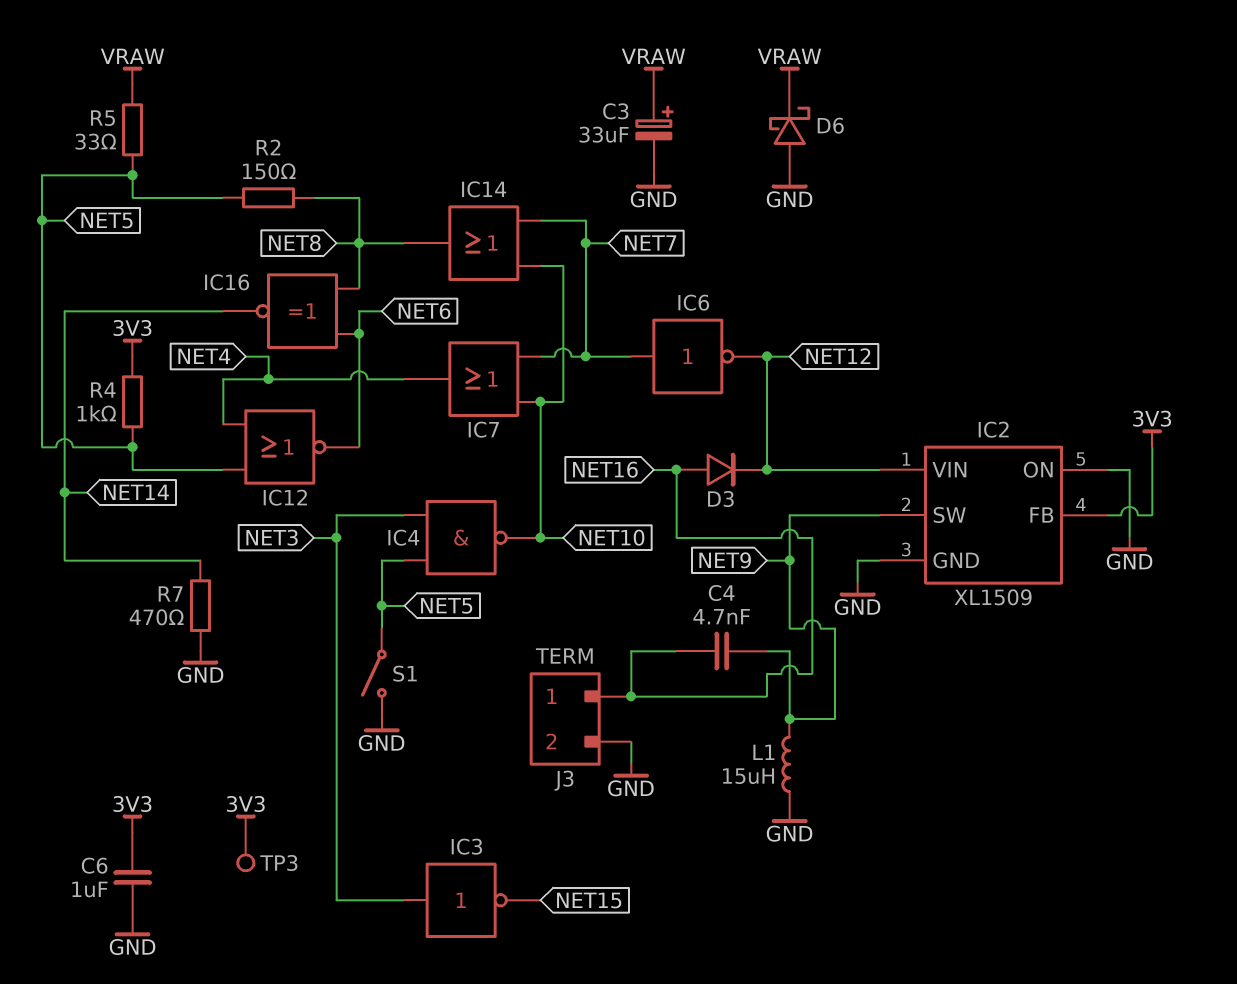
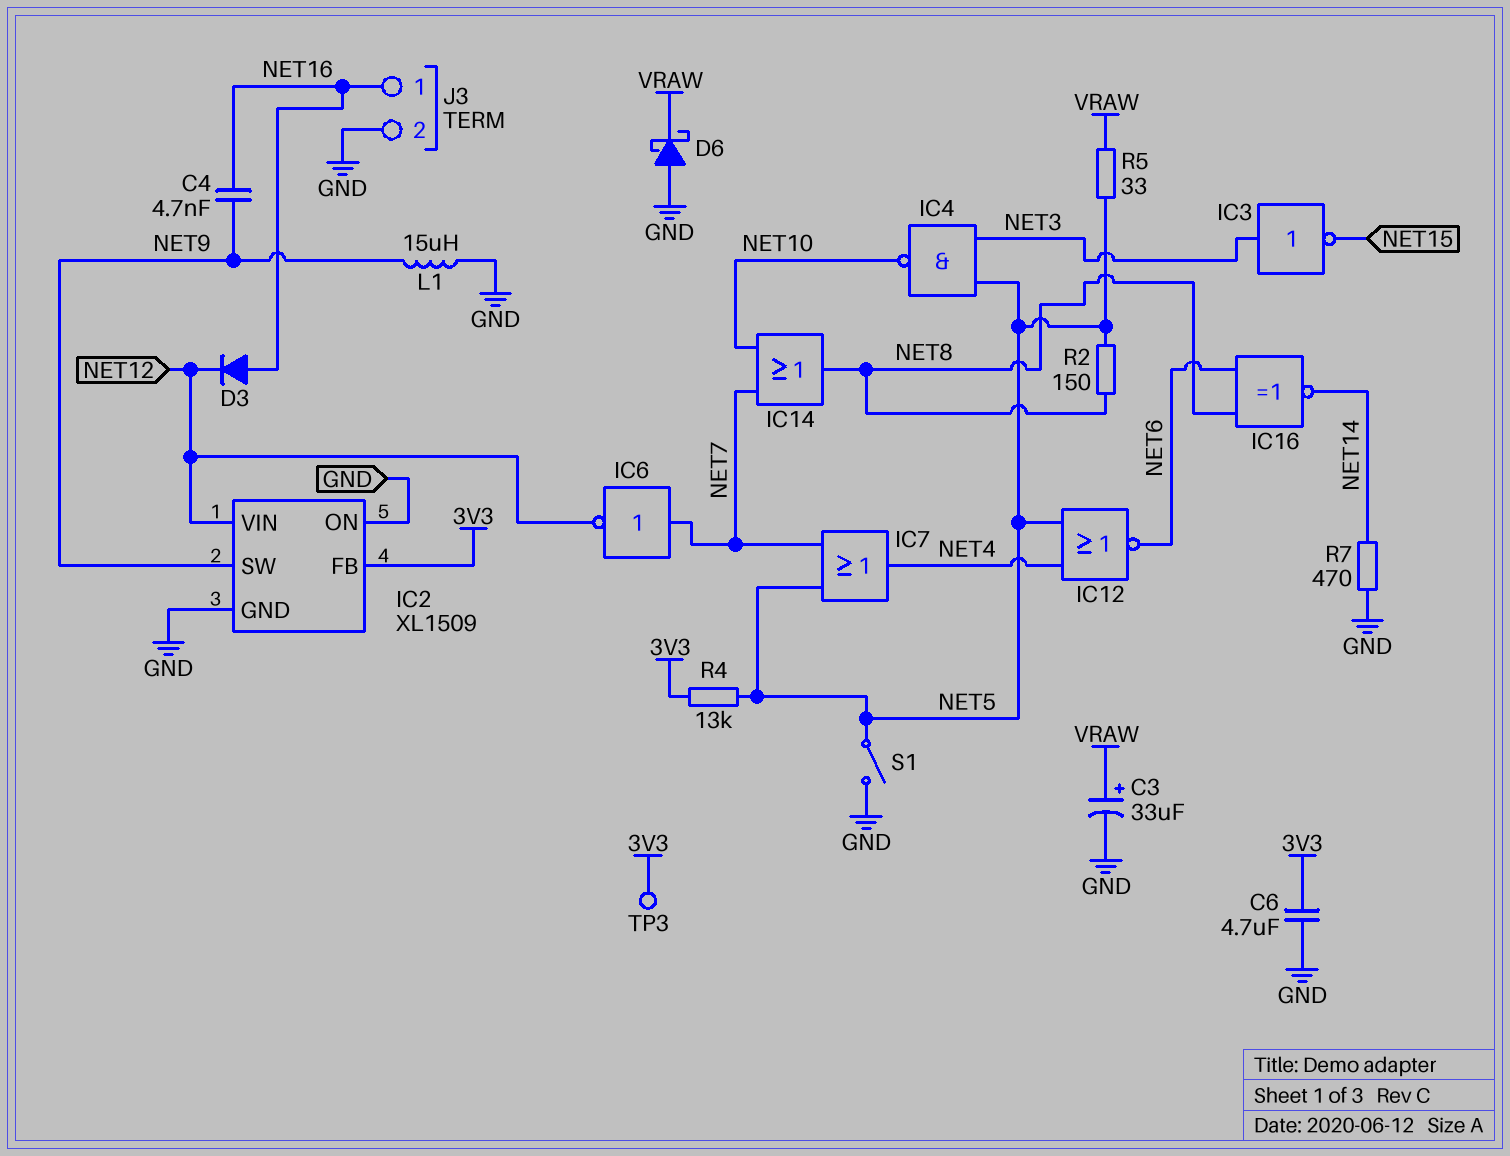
C6: 1uF (3V3, GND) -> 4.7uF (3V3, GND)
IC7: OR (in NET7, in NET10, out NET4) -> OR (in NET5, in NET7, out NET4)
R4: 1k (3V3, NET5) -> 13k (3V3, NET5)

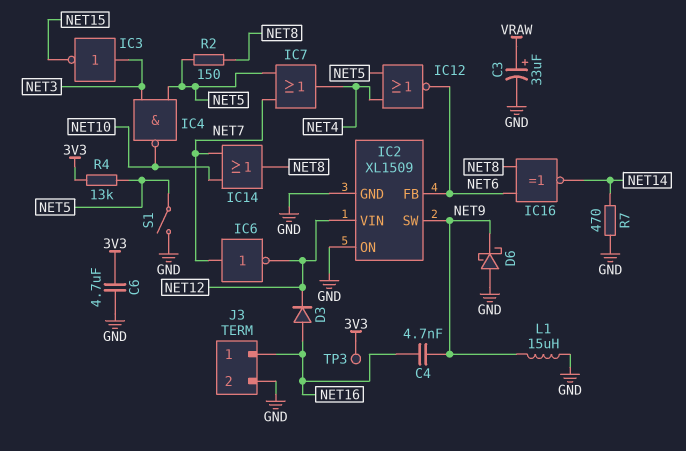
D6: schottky (A GND, K VRAW) -> schottky (A GND, K NET9)
IC2 pin FB: 3V3 -> NET6
R5: 33 (NET5, VRAW) -> none

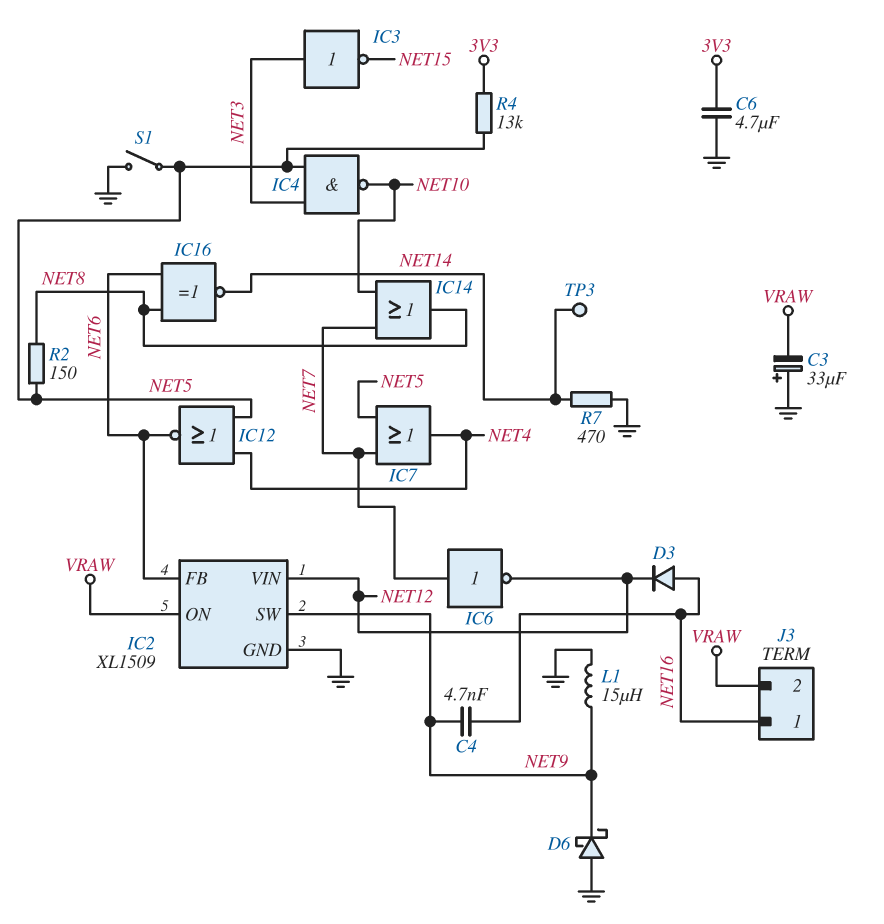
C3: 33uF (plus VRAW, minus GND) -> 33uF (plus GND, minus VRAW)
IC2 pin ON: GND -> VRAW
J3 pin 2: GND -> VRAW
TP3: test point (3V3) -> test point (NET14)

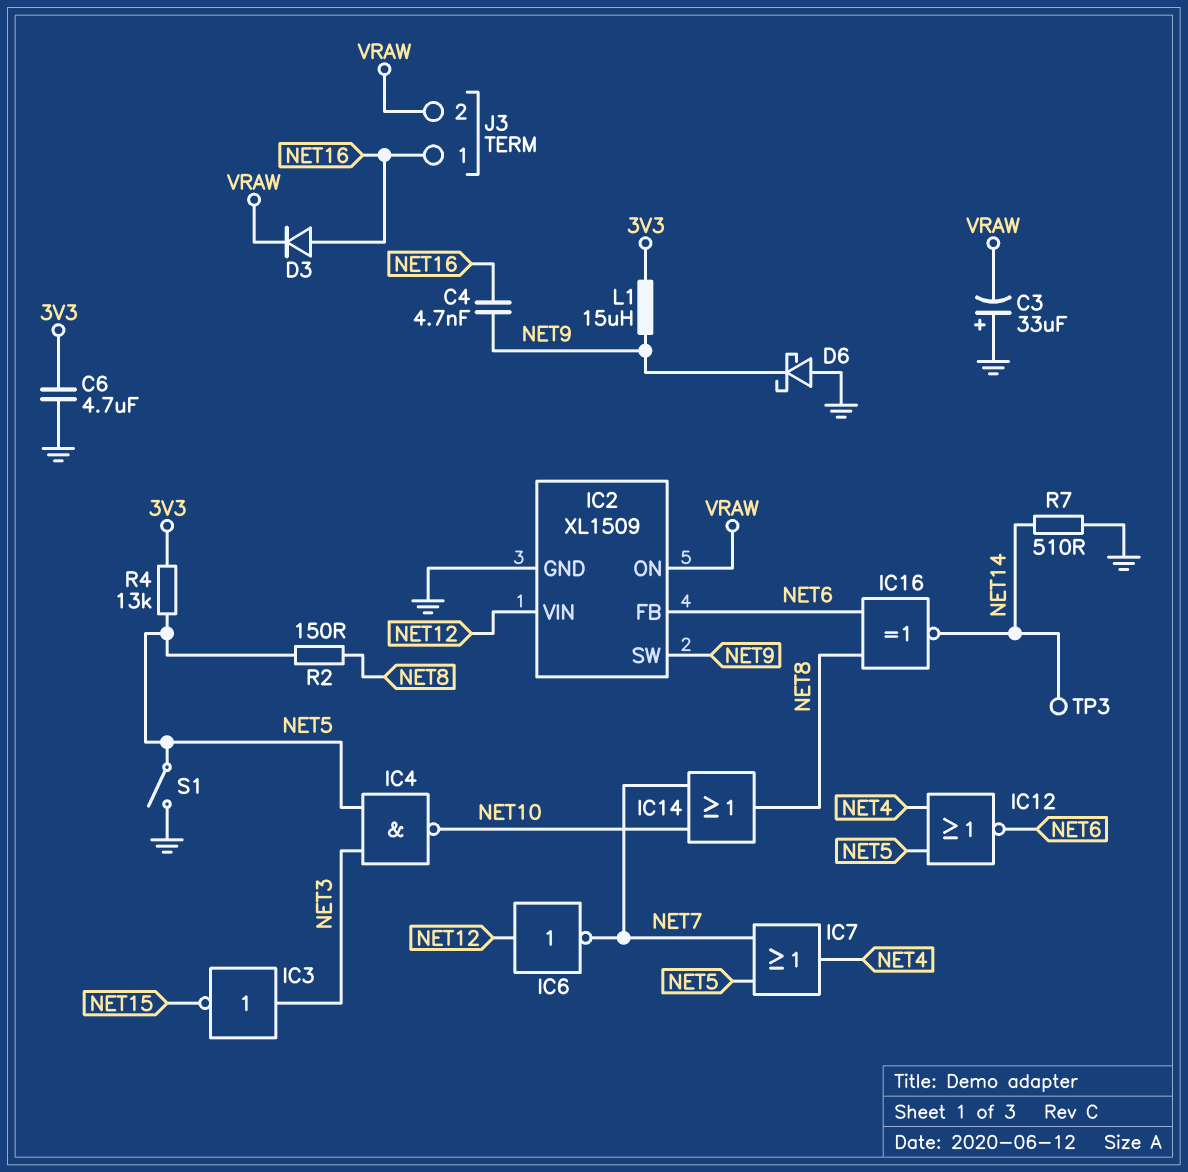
D3: diode (A NET16, K NET12) -> diode (A NET16, K VRAW)
IC6: NOT (in NET7, out NET12) -> NOT (in NET12, out NET7)
L1: 15uH (GND, NET9) -> 15uH (3V3, NET9)
R7: 470 (GND, NET14) -> 510 (GND, NET14)

